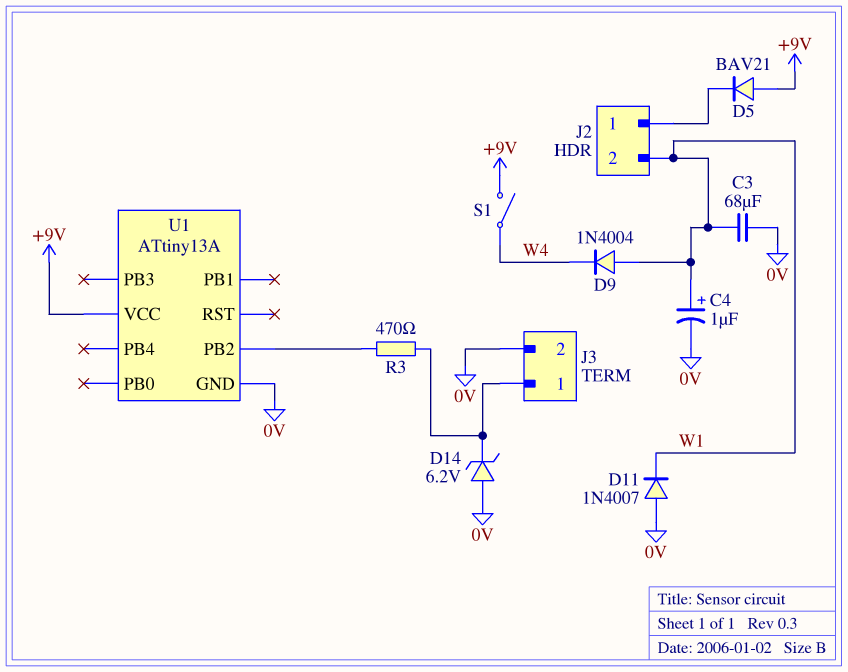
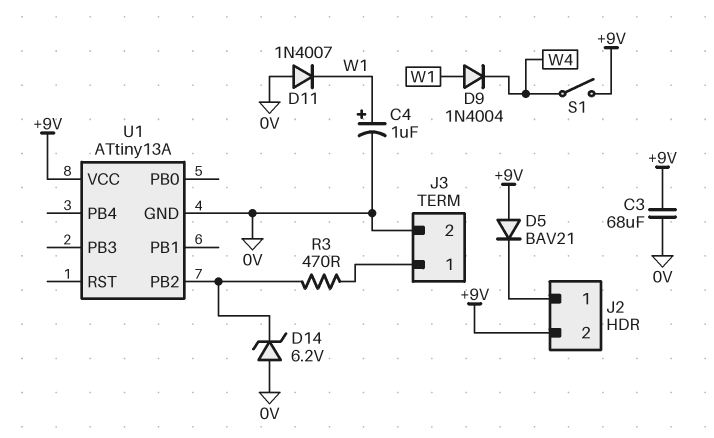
C3: 68uF (0V, W1) -> 68uF (+9V, 0V)
D14: zener 6.2V (A 0V, K J3/1) -> zener 6.2V (A 0V, K U1/PB2)
J2 pin 2: W1 -> +9V

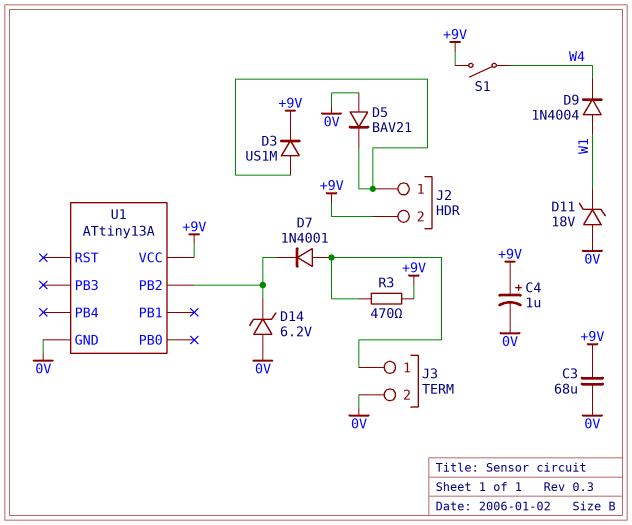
C4: 1uF (plus W1, minus 0V) -> 1uF (plus +9V, minus 0V)
D3: none -> diode US1M (A J2/1, K +9V)
D5: diode BAV21 (A +9V, K J2/1) -> diode BAV21 (A 0V, K J2/1)
D7: none -> diode 1N4001 (A J3/1, K U1/PB2)
D11: diode 1N4007 (A 0V, K W1) -> zener 18V (A 0V, K W1)
R3: 470 (J3/1, U1/PB2) -> 470 (+9V, J3/1)

